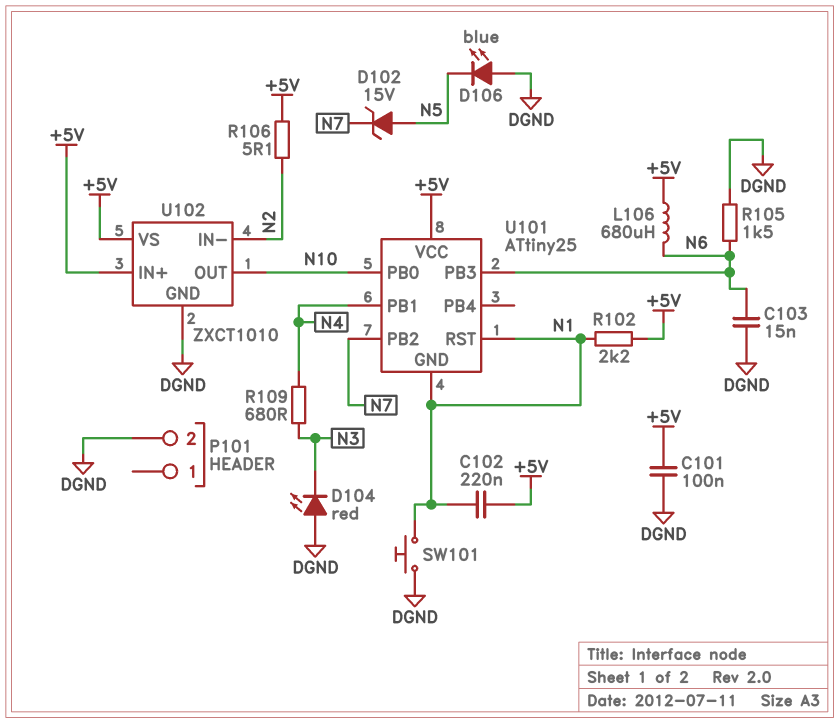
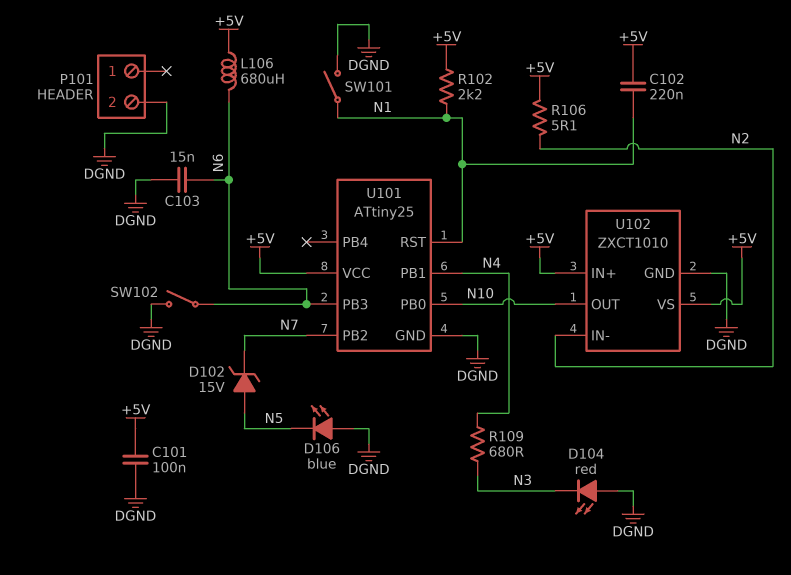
R105: 1.5k (DGND, N6) -> none
SW101: button (DGND, N1) -> switch (DGND, N1)
SW102: none -> switch (DGND, N6)
U101 pin GND: N1 -> DGND

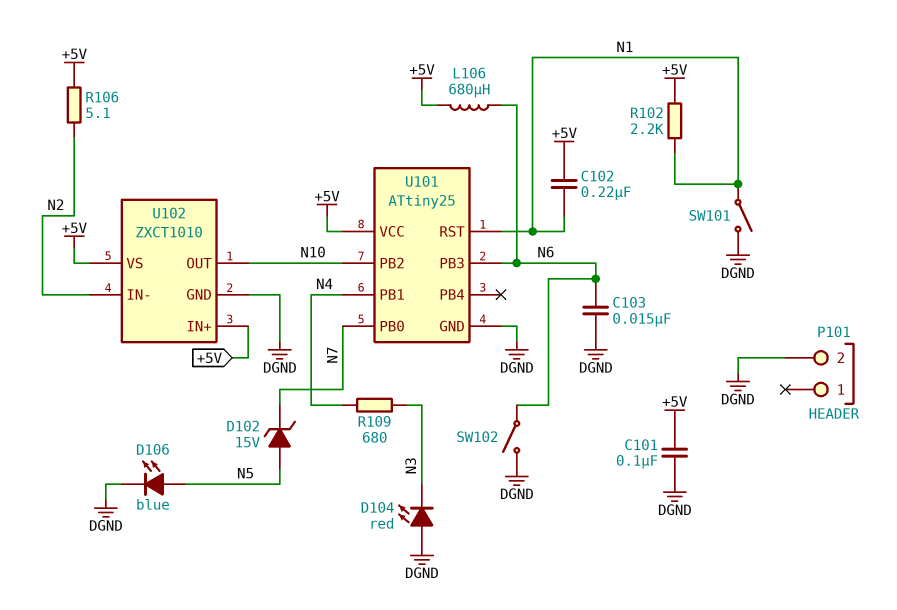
D106: LED blue (A DGND, K N5) -> LED blue (A N5, K DGND)
U101 pin PB0: N10 -> N7
U101 pin PB2: N7 -> N10

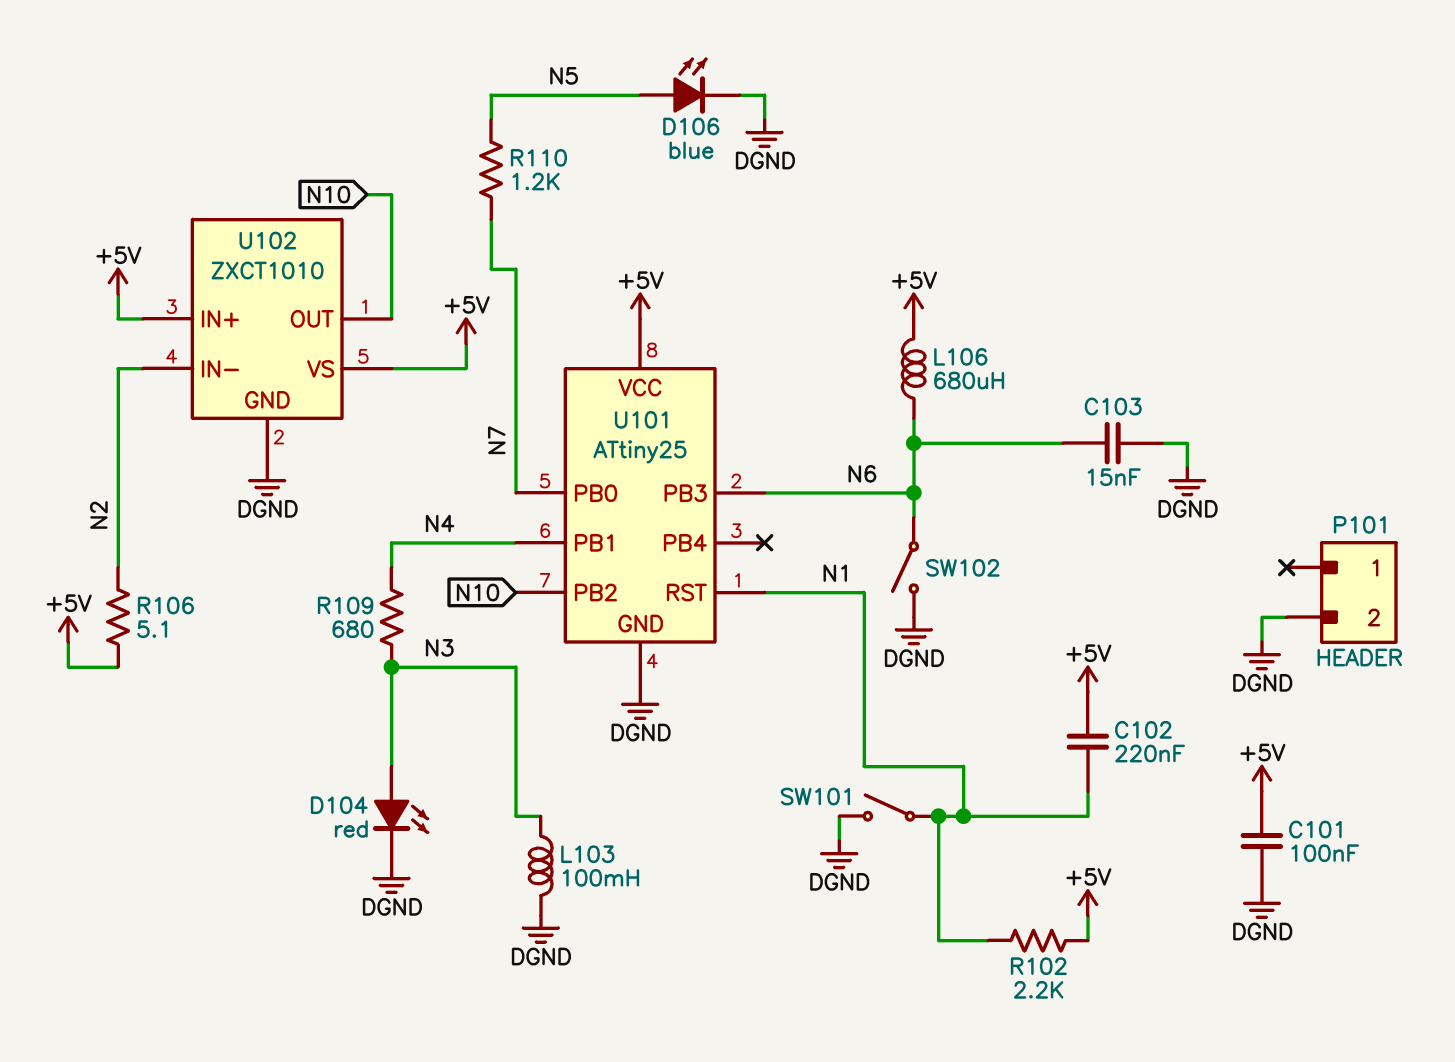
D102: zener 15V (A N5, K N7) -> none
D104: LED red (A DGND, K N3) -> LED red (A N3, K DGND)
L103: none -> 100mH (DGND, N3)
R110: none -> 1.2k (N5, N7)

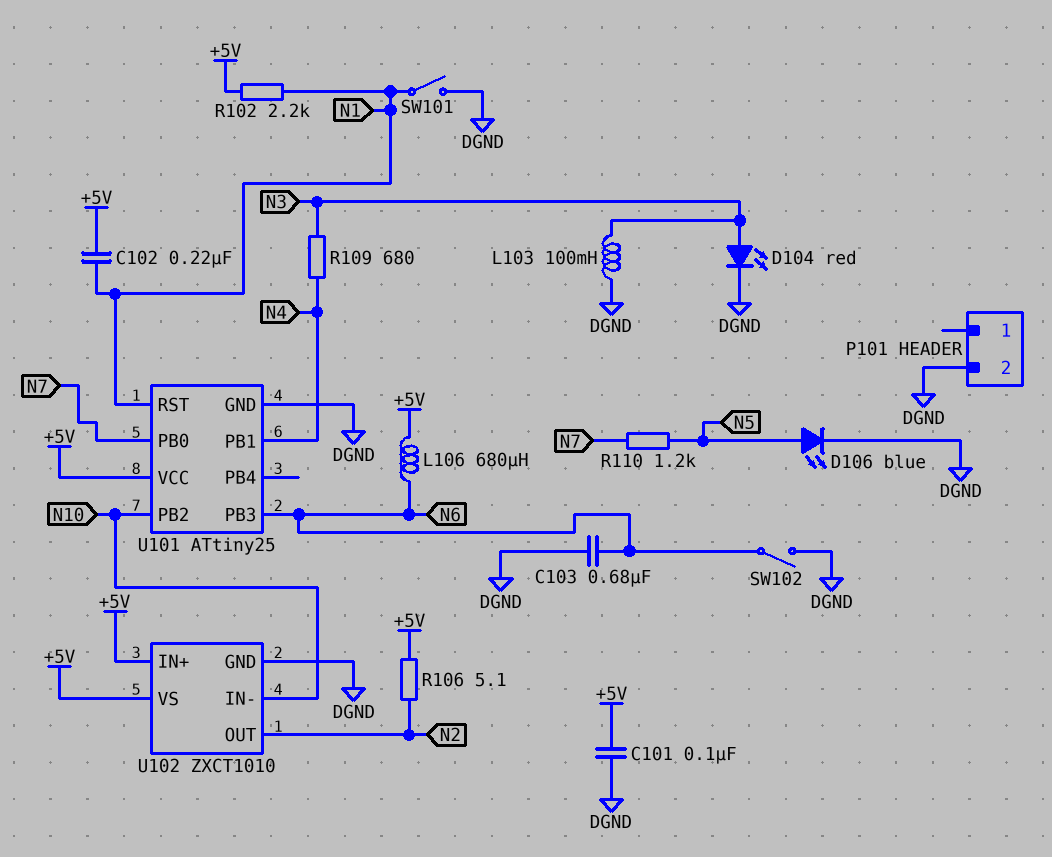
C103: 15nF (DGND, N6) -> 680nF (DGND, N6)
U102 pin IN-: N2 -> N10
U102 pin OUT: N10 -> N2

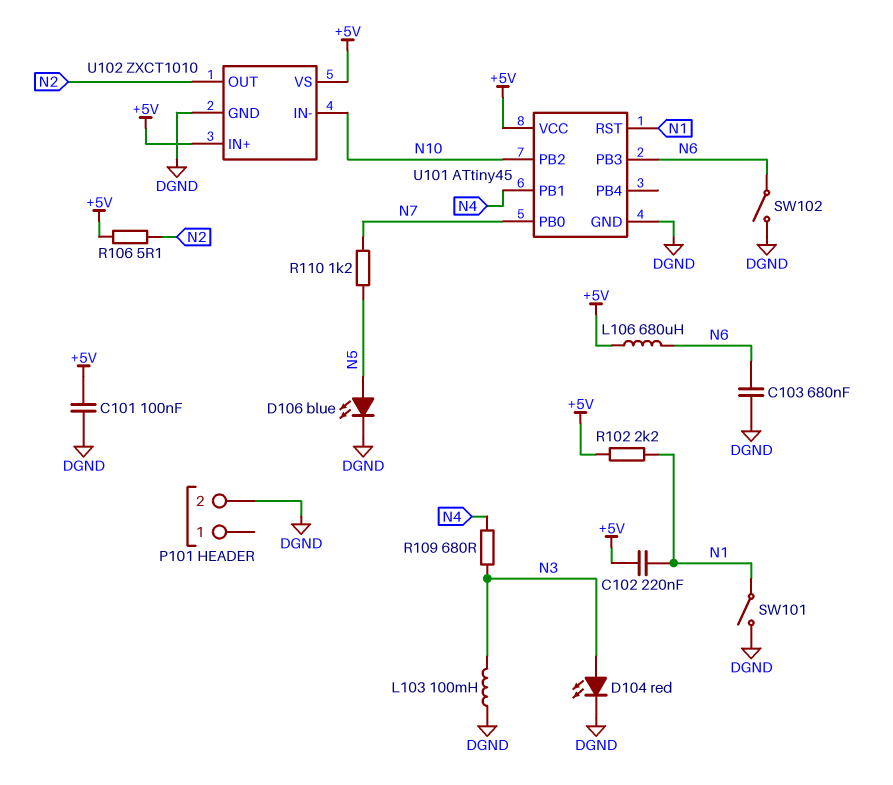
U101: ATtiny25 -> ATtiny45

